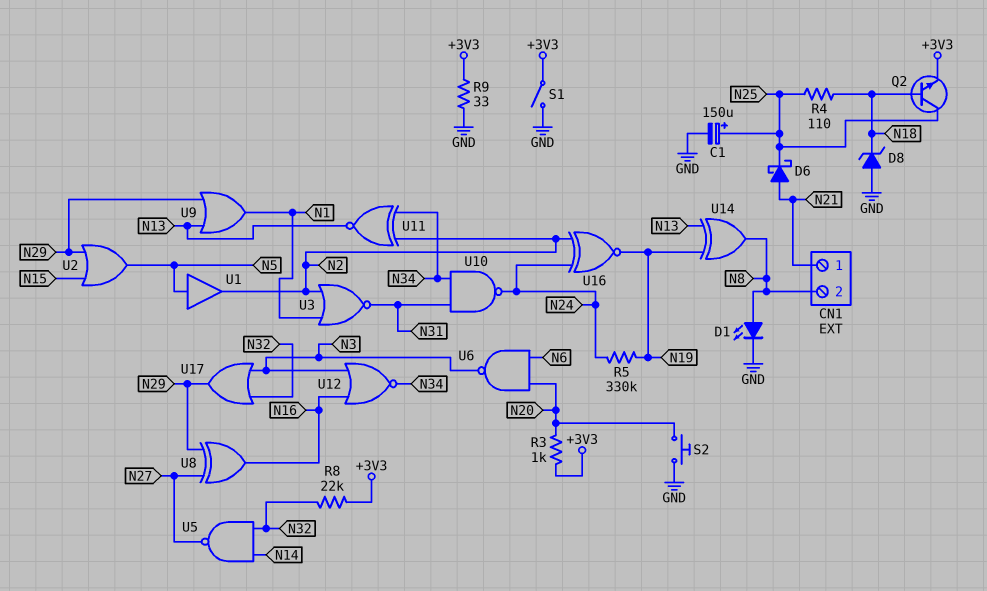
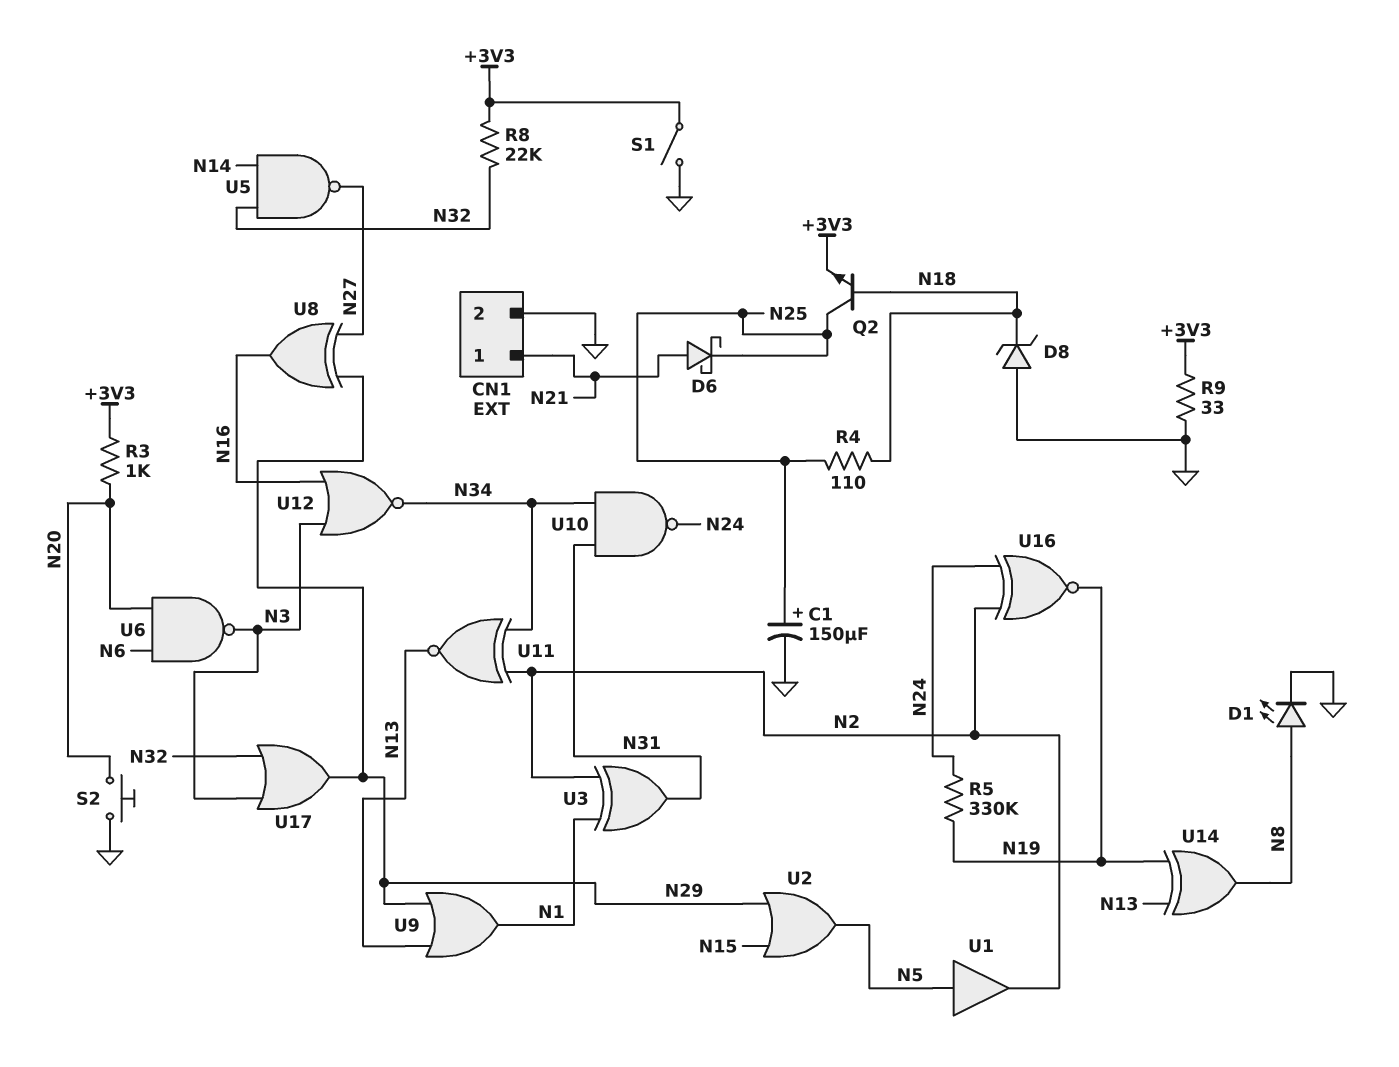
CN1 pin 2: N8 -> GND
U3: NOR (in N1, in N2, out N31) -> XOR (in N1, in N2, out N31)

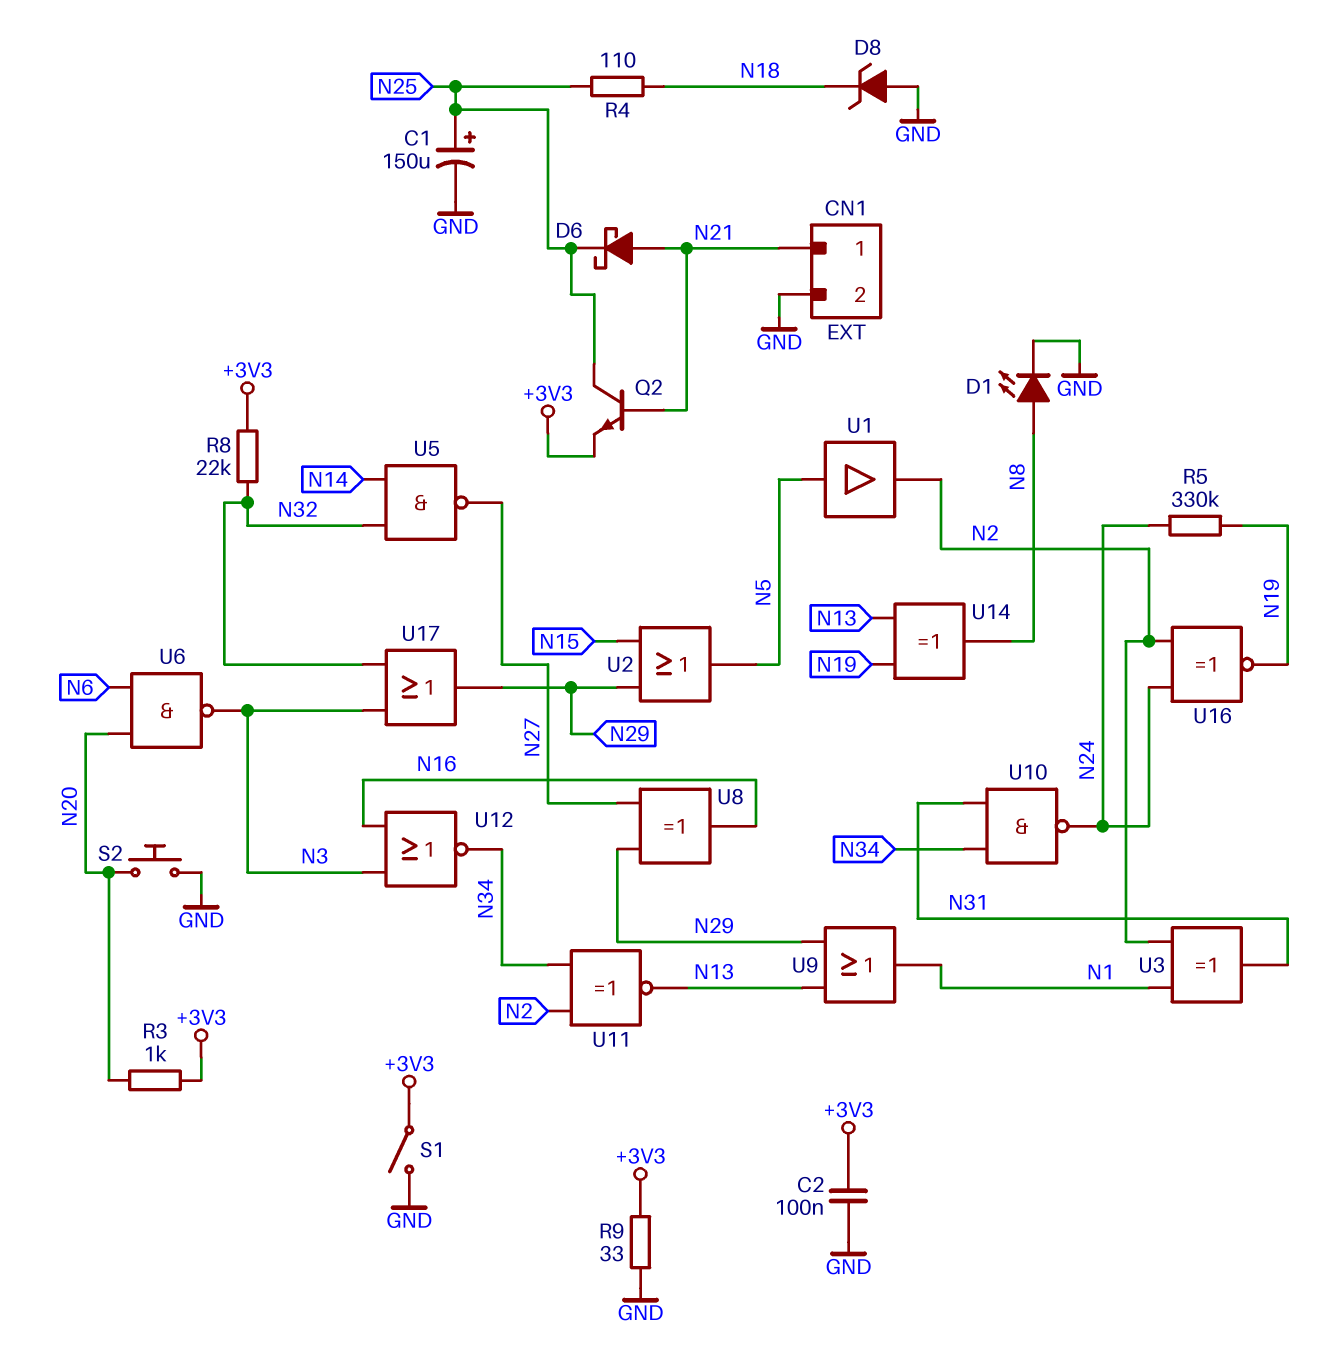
C2: none -> 100nF (+3V3, GND)
Q2: NPN (B N18, C N25, E +3V3) -> NPN (B N21, C N25, E +3V3)

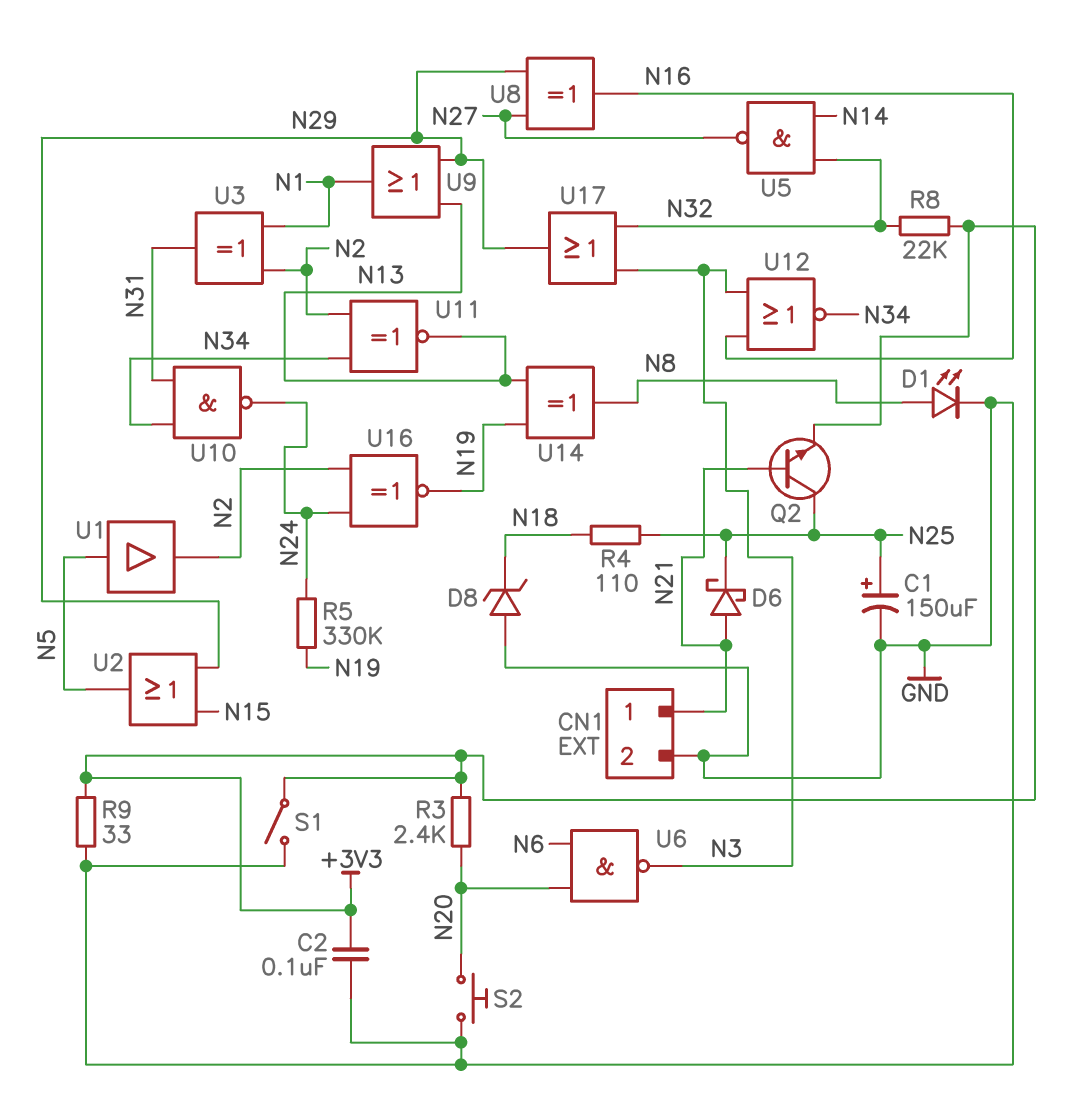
R3: 1k (+3V3, N20) -> 2.4k (+3V3, N20)

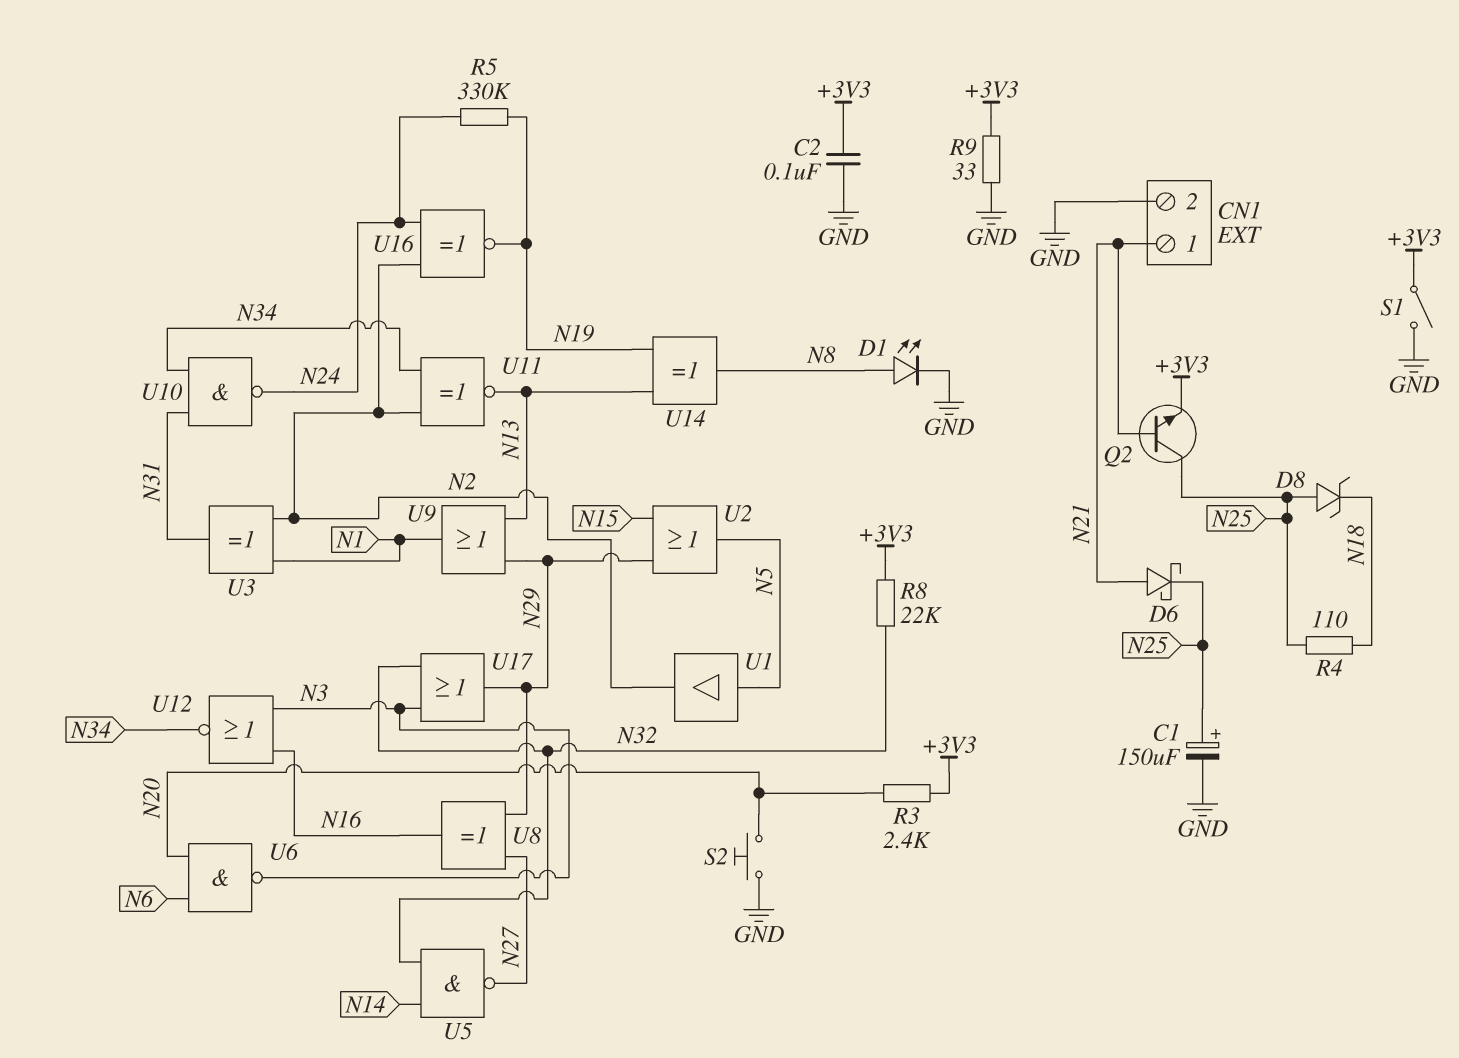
D8: zener (A GND, K N18) -> zener (A N25, K N18)

